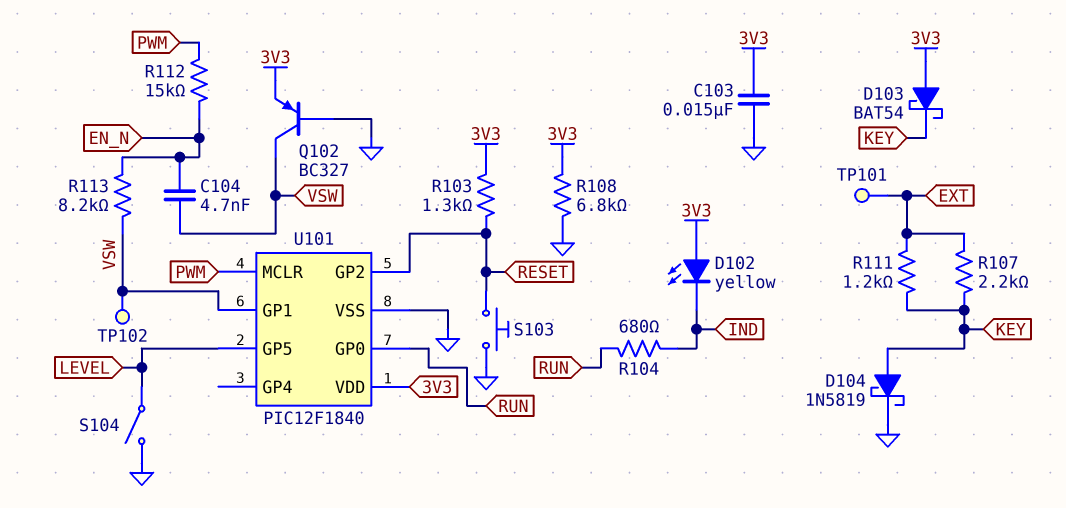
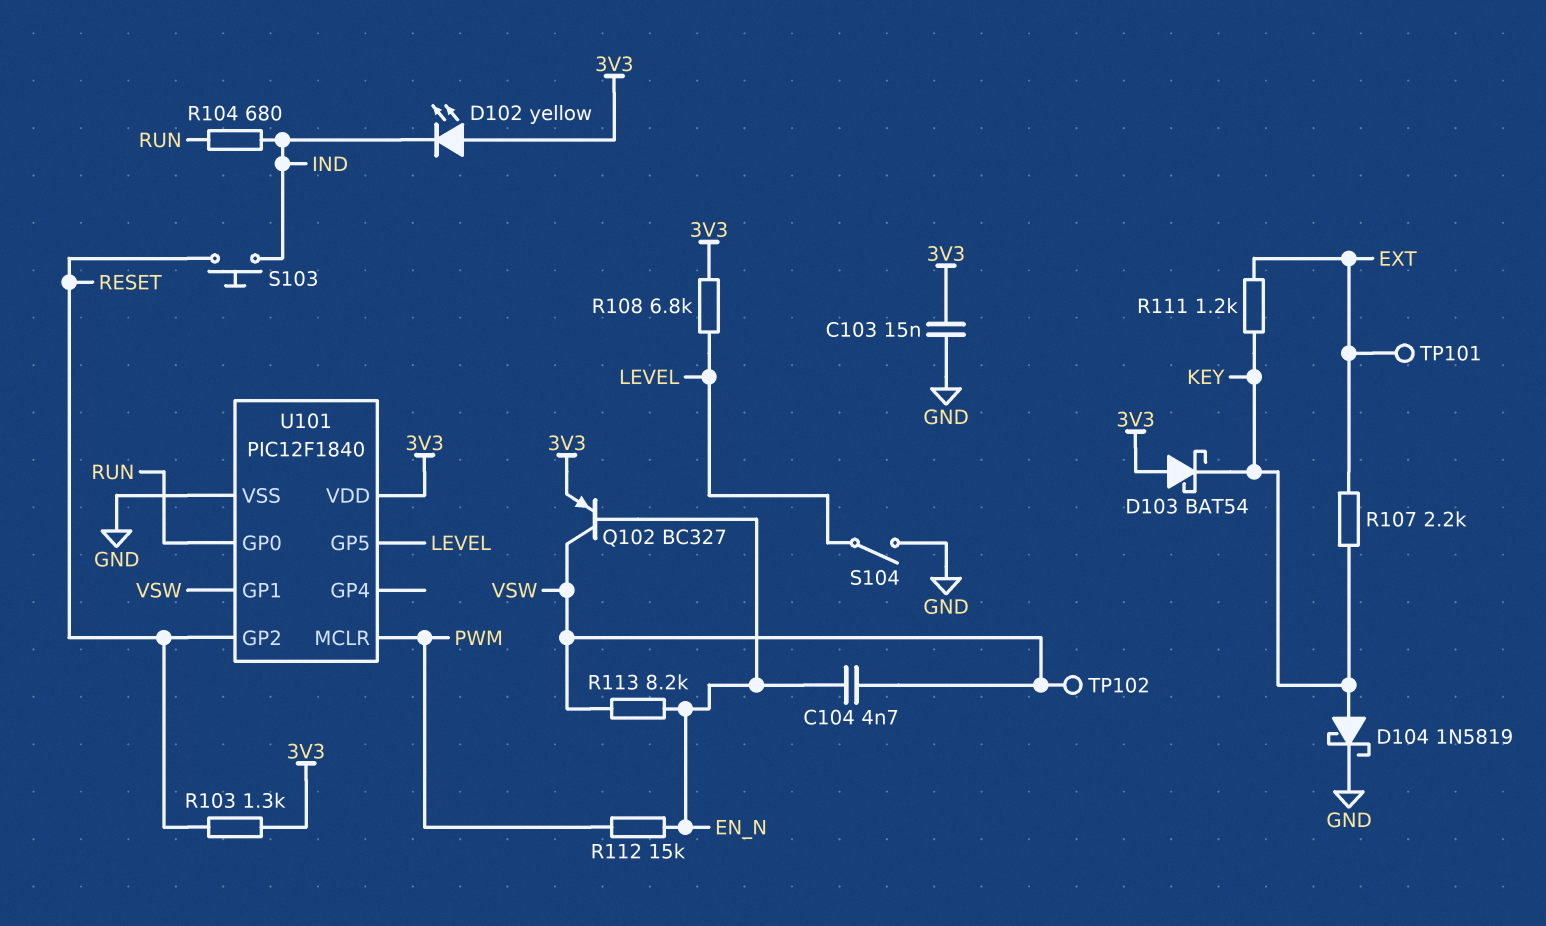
Q102: PNP BC327 (B GND, C VSW, E 3V3) -> PNP BC327 (B EN_N, C VSW, E 3V3)
R108: 6.8k (3V3, GND) -> 6.8k (3V3, LEVEL)
S103: button (GND, RESET) -> button (IND, RESET)

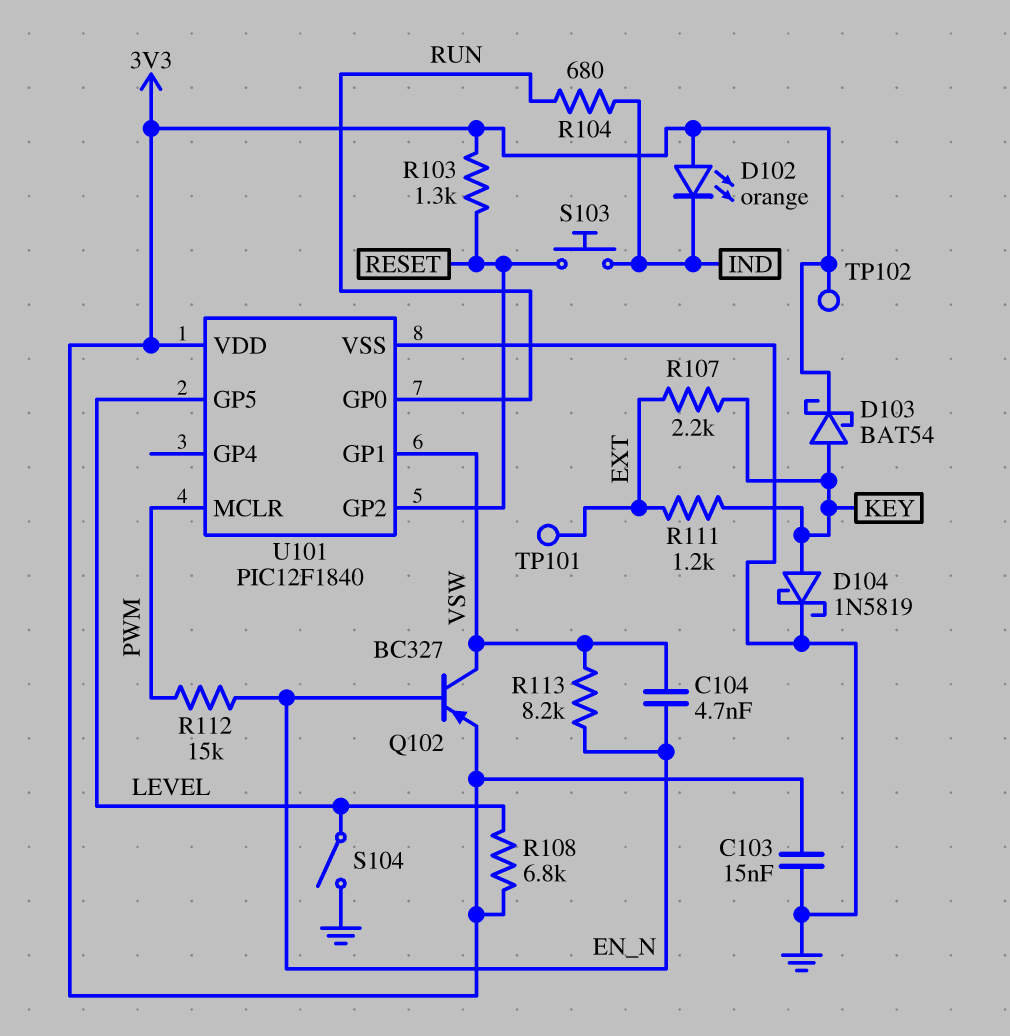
D102: LED yellow (A 3V3, K IND) -> LED orange (A 3V3, K IND)
D103: schottky BAT54 (A 3V3, K KEY) -> schottky BAT54 (A KEY, K 3V3)
TP102: test point (VSW) -> test point (3V3)

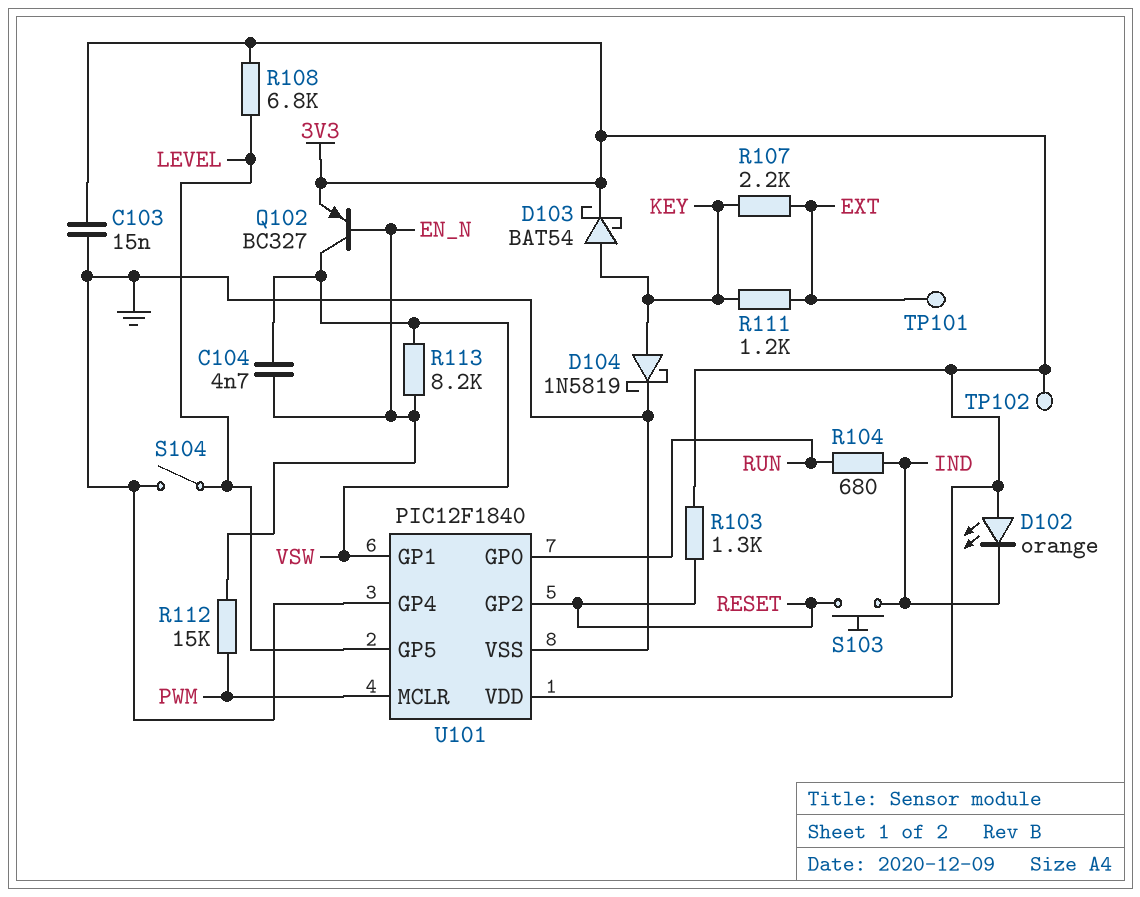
U101 pin GP4: none -> GND

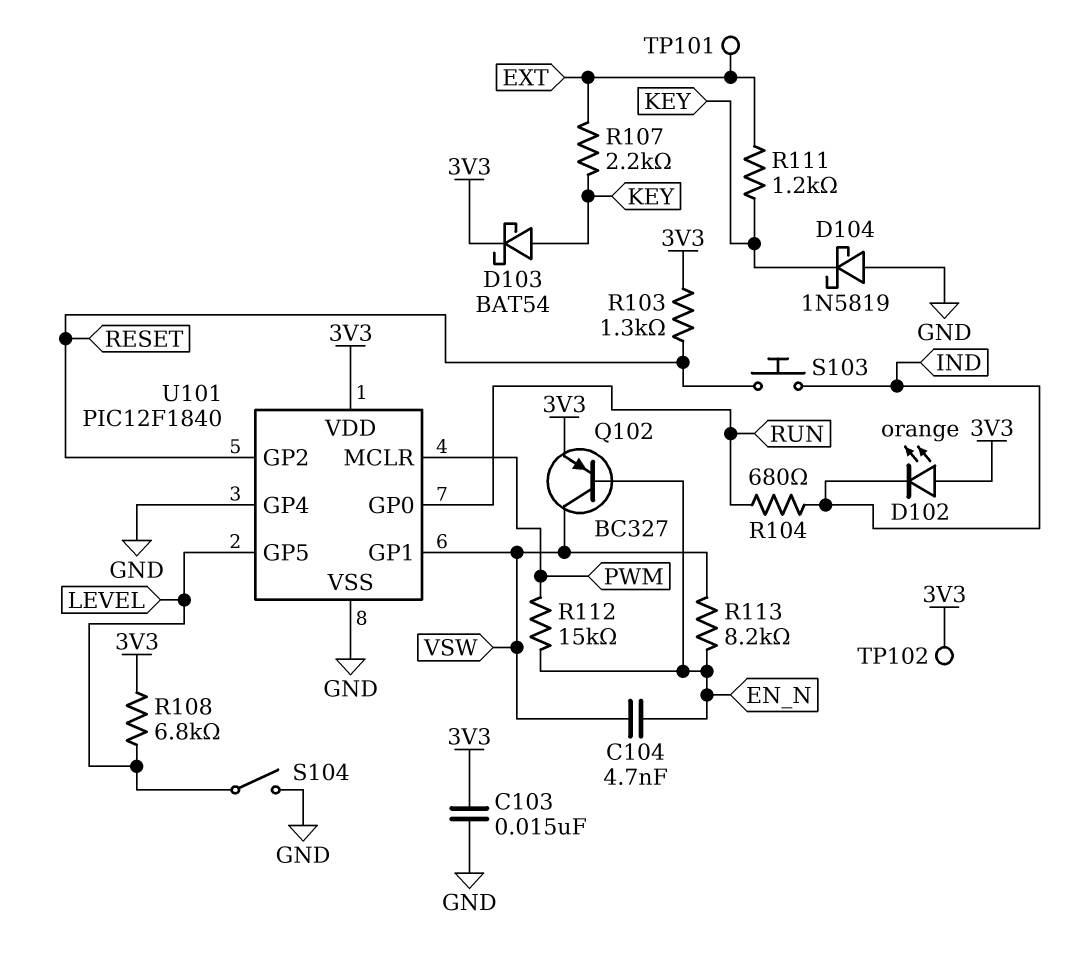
D104: schottky 1N5819 (A KEY, K GND) -> schottky 1N5819 (A GND, K KEY)

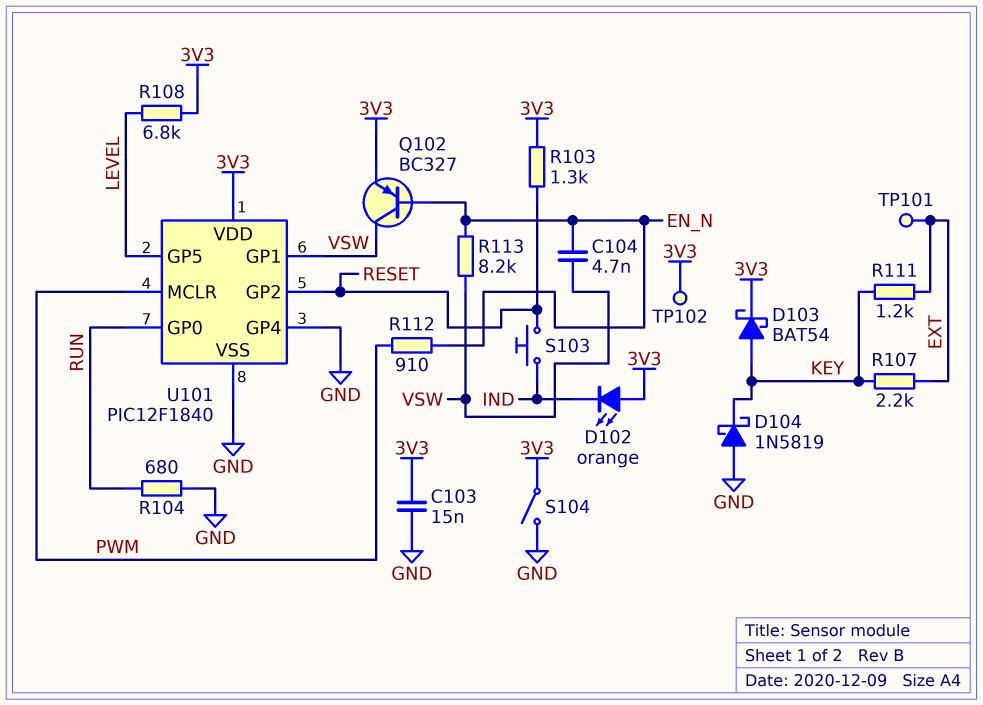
R104: 680 (IND, RUN) -> 680 (GND, RUN)
R112: 15k (EN_N, PWM) -> 910 (EN_N, PWM)
S104: switch (GND, LEVEL) -> switch (3V3, GND)

